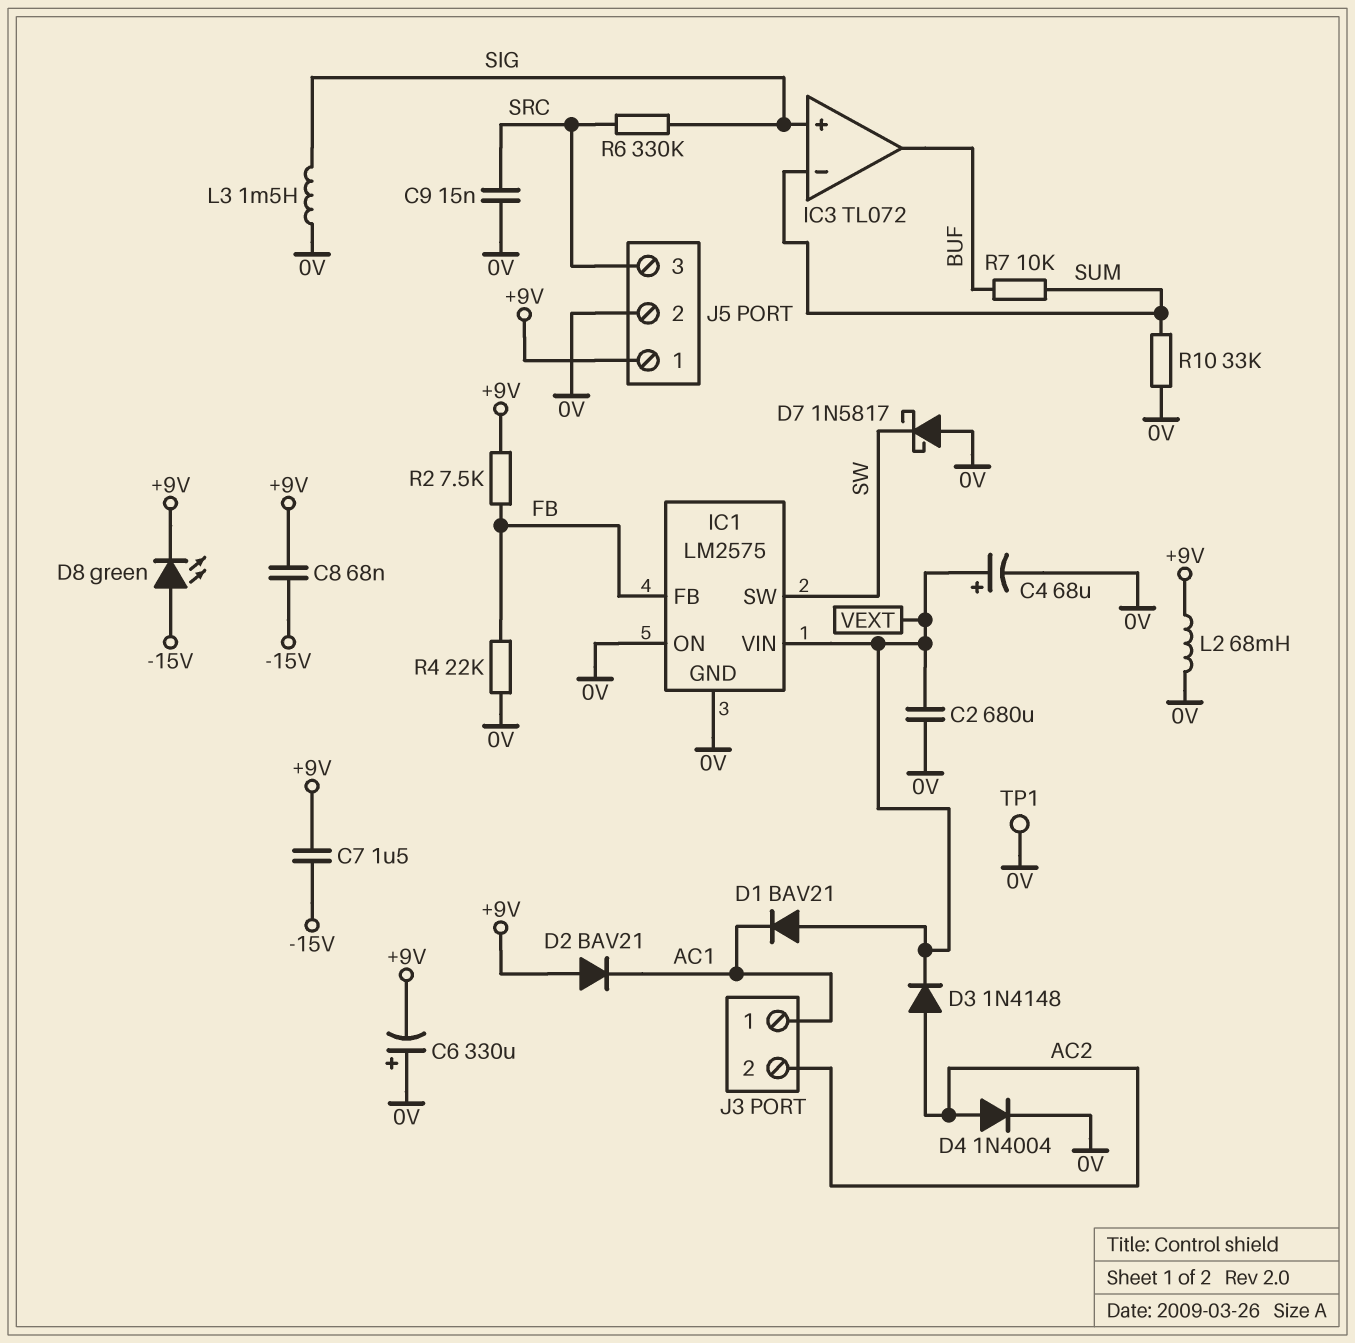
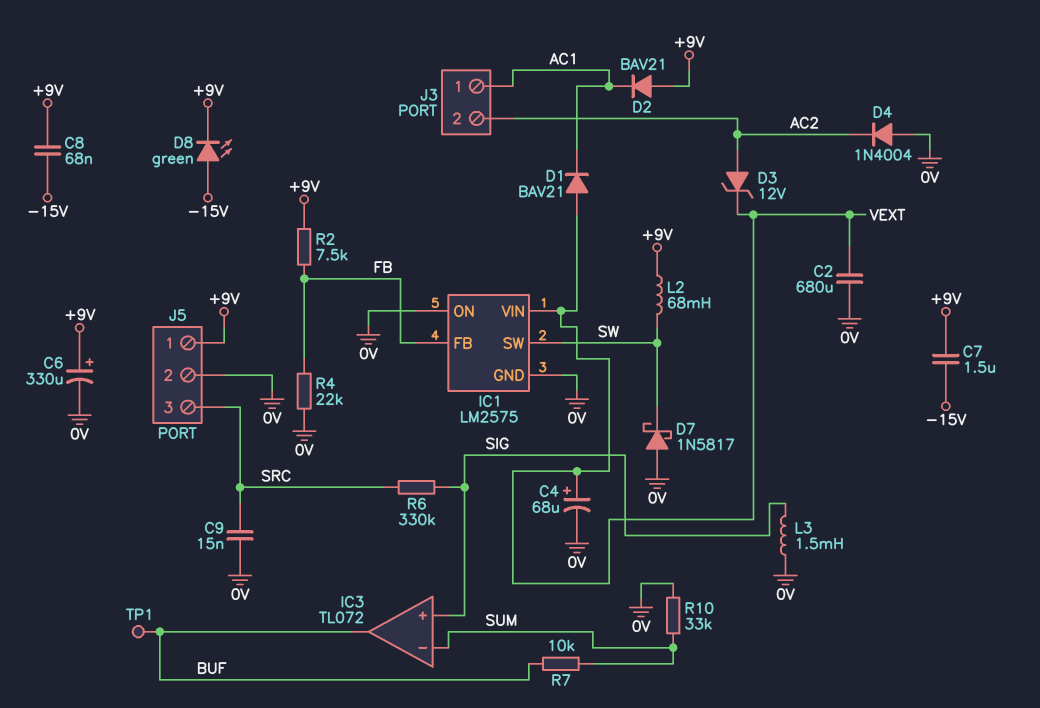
C6: 330uF (plus 0V, minus +9V) -> 330uF (plus +9V, minus 0V)
D3: diode 1N4148 (A AC2, K VEXT) -> zener 12V (A AC2, K VEXT)
D4: diode 1N4004 (A AC2, K 0V) -> diode 1N4004 (A 0V, K AC2)
L2: 68mH (+9V, 0V) -> 68mH (+9V, SW)
TP1: test point (0V) -> test point (BUF)

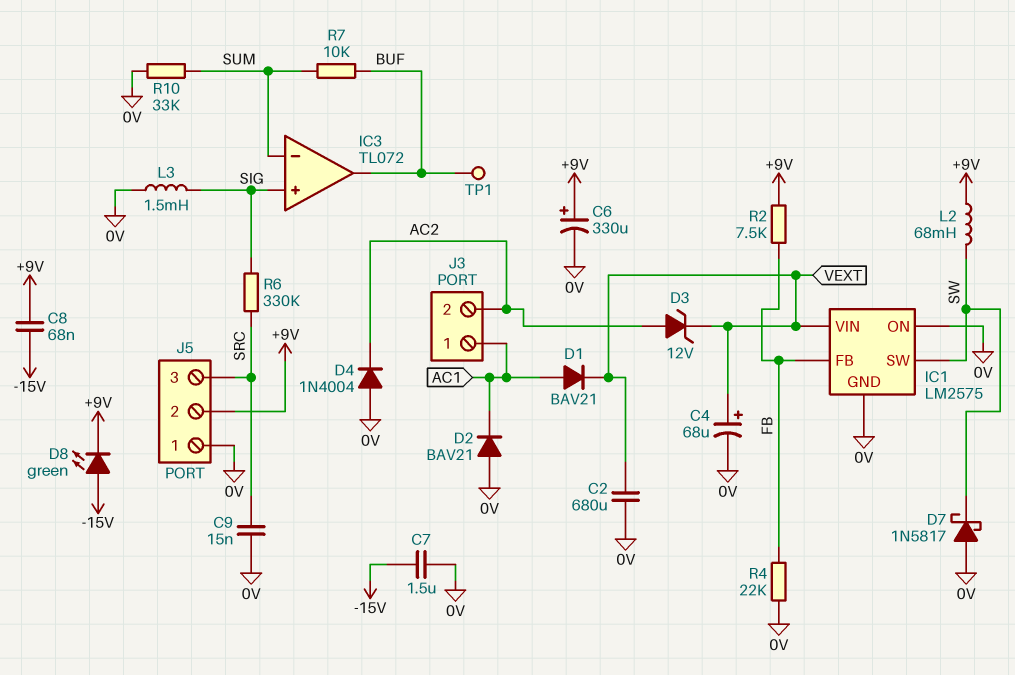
C7: 1.5uF (+9V, -15V) -> 1.5uF (-15V, 0V)
D1: diode BAV21 (A VEXT, K AC1) -> diode BAV21 (A AC1, K VEXT)
D2: diode BAV21 (A +9V, K AC1) -> diode BAV21 (A 0V, K AC1)
J5 pin 1: +9V -> 0V
J5 pin 2: 0V -> +9V

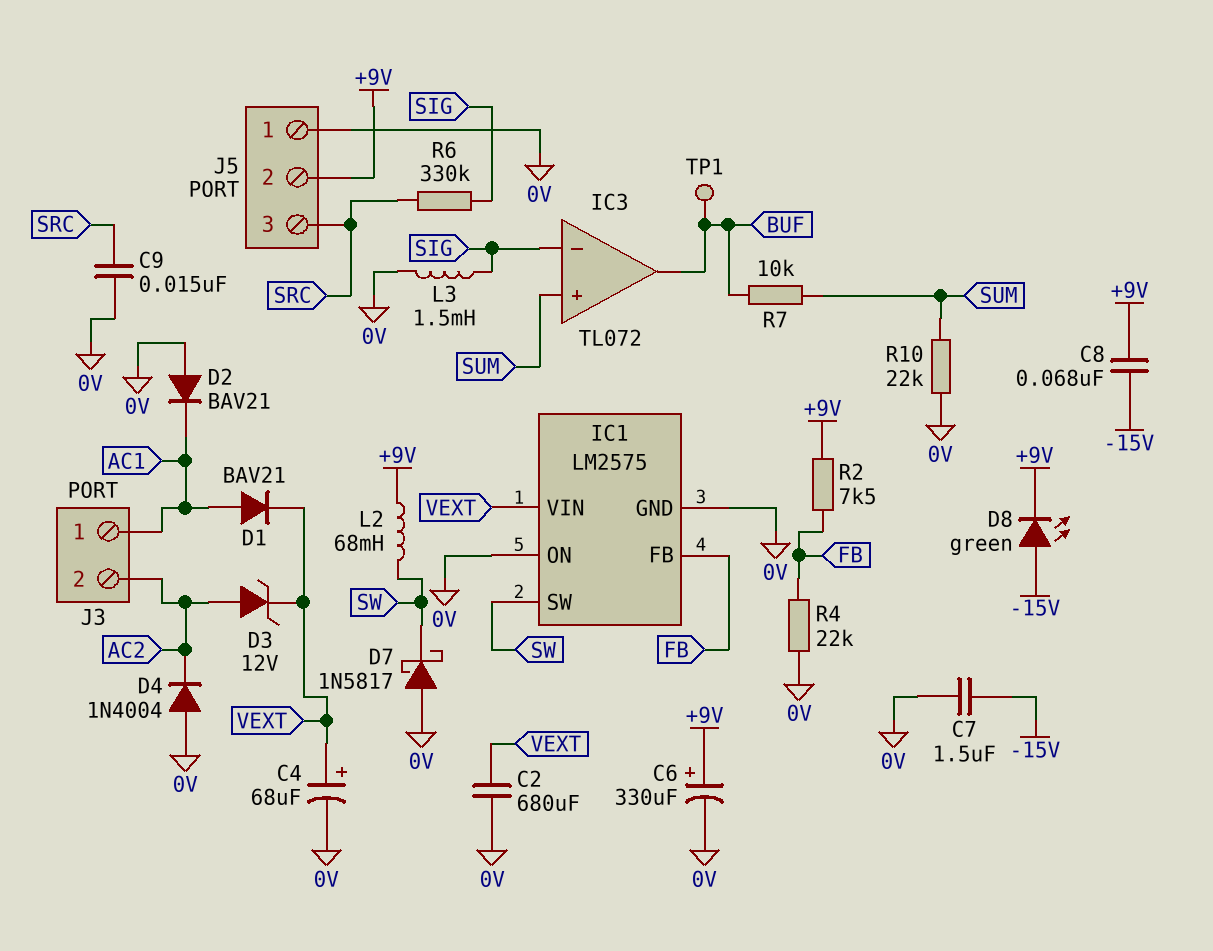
IC3 pin in+: SIG -> SUM
IC3 pin in-: SUM -> SIG
R10: 33k (0V, SUM) -> 22k (0V, SUM)

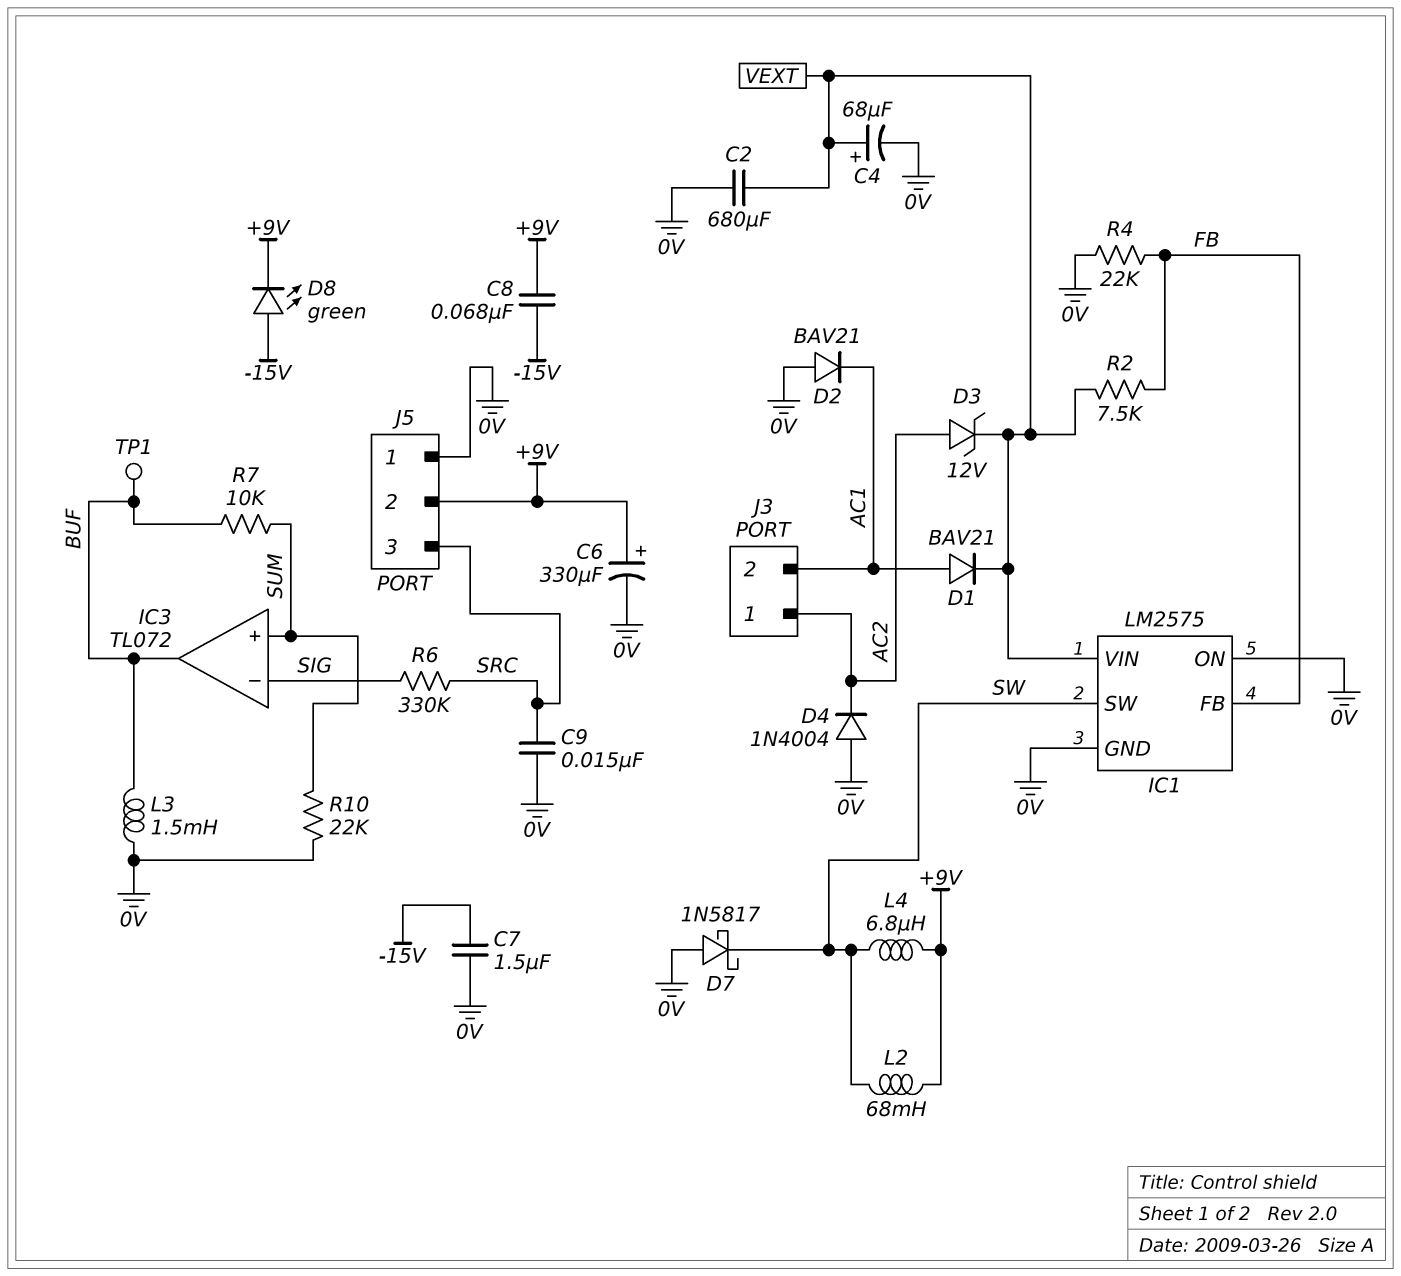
J3 pin 1: AC1 -> AC2
J3 pin 2: AC2 -> AC1
L3: 1.5mH (0V, SIG) -> 1.5mH (0V, BUF)
L4: none -> 6.8uH (+9V, SW)
R2: 7.5k (+9V, FB) -> 7.5k (FB, VEXT)

